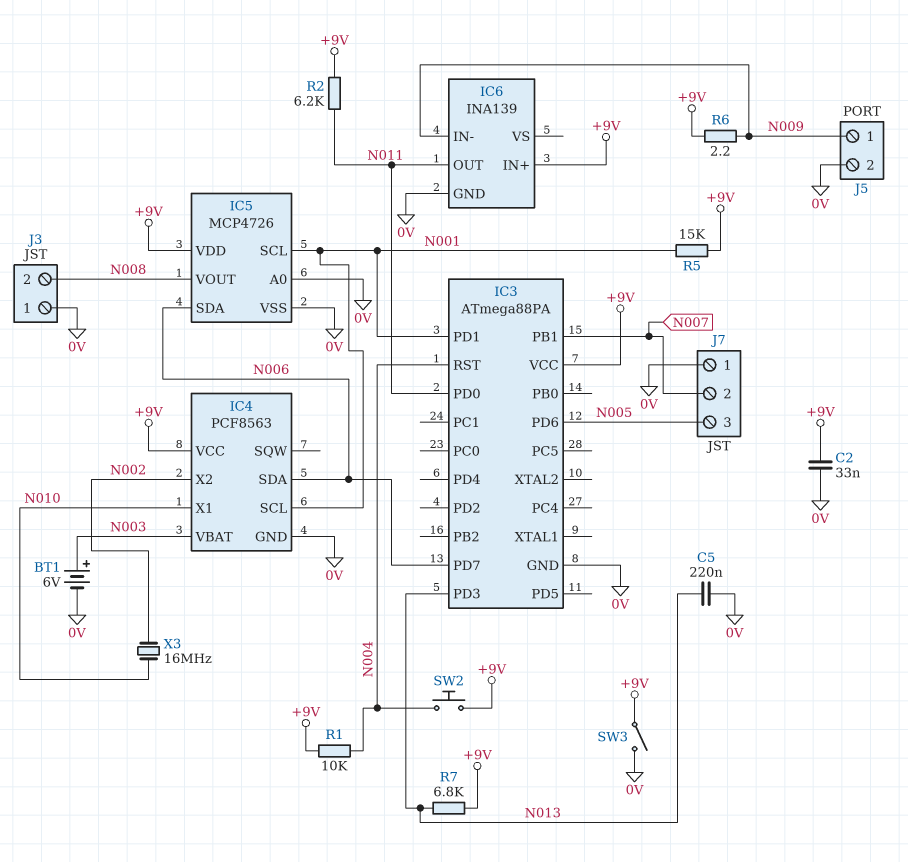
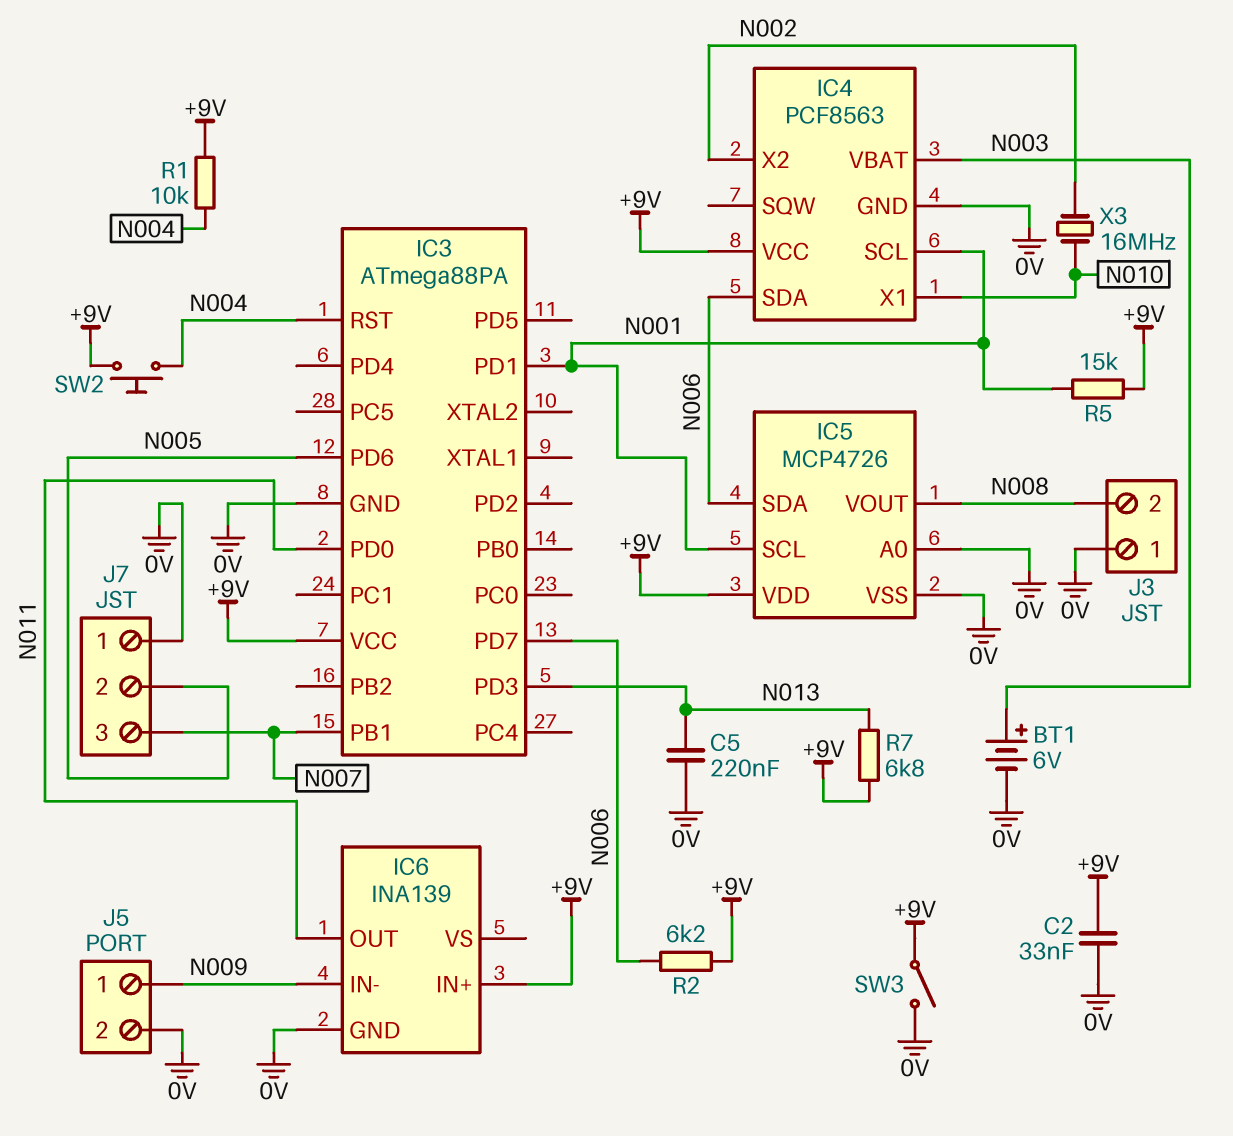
J7 pin 2: N007 -> N005
J7 pin 3: N005 -> N007
R2: 6.2k (+9V, N011) -> 6.2k (+9V, N006)
R6: 2.2 (+9V, N009) -> none

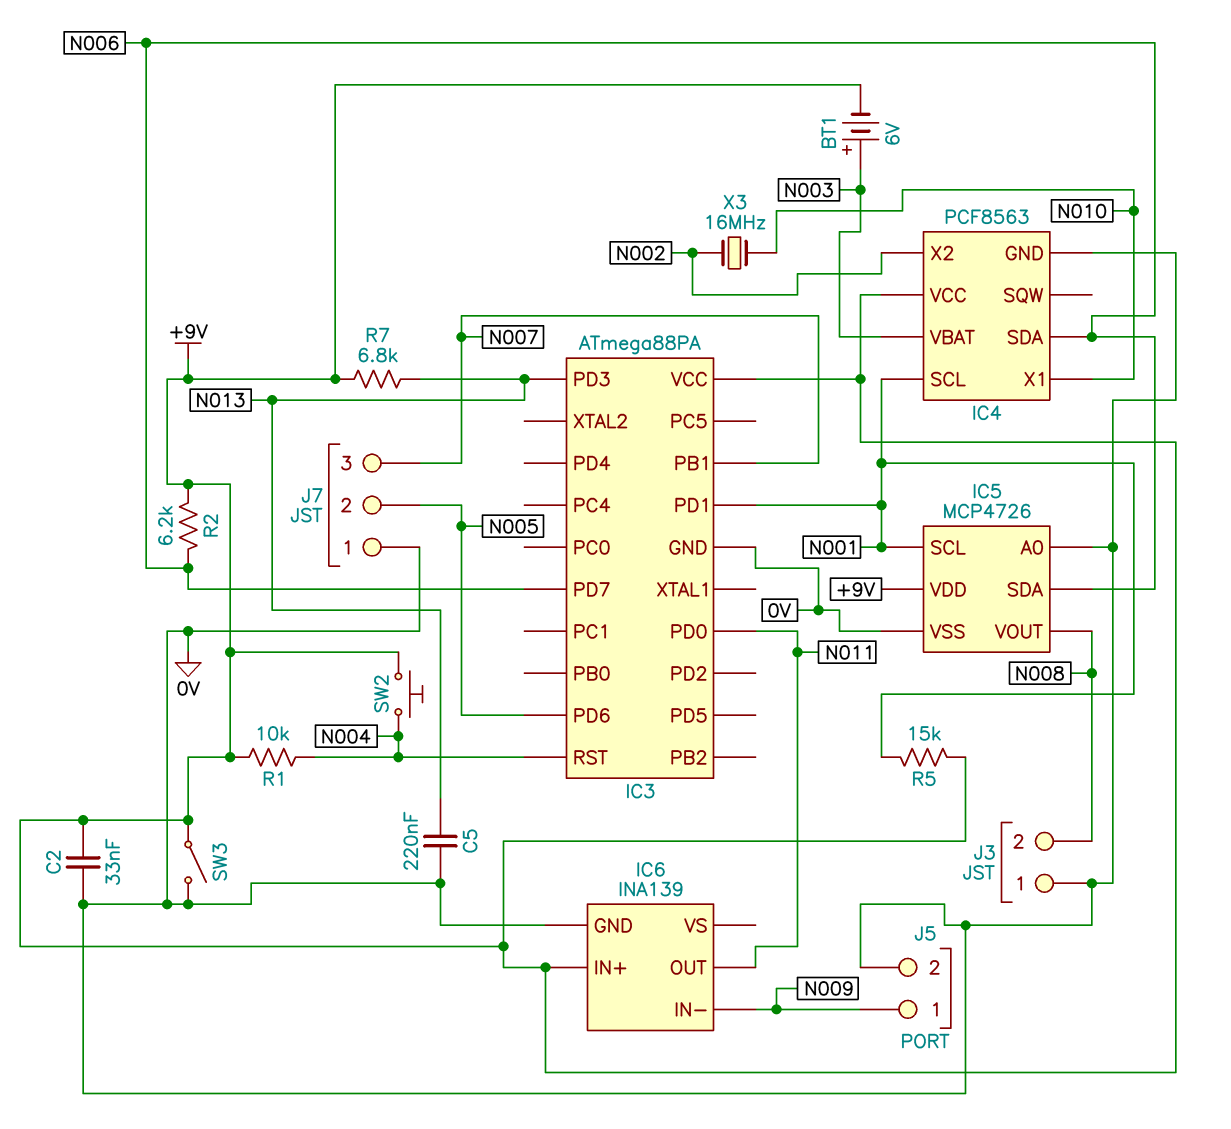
BT1: 6V (plus N003, minus 0V) -> 6V (plus N003, minus +9V)

